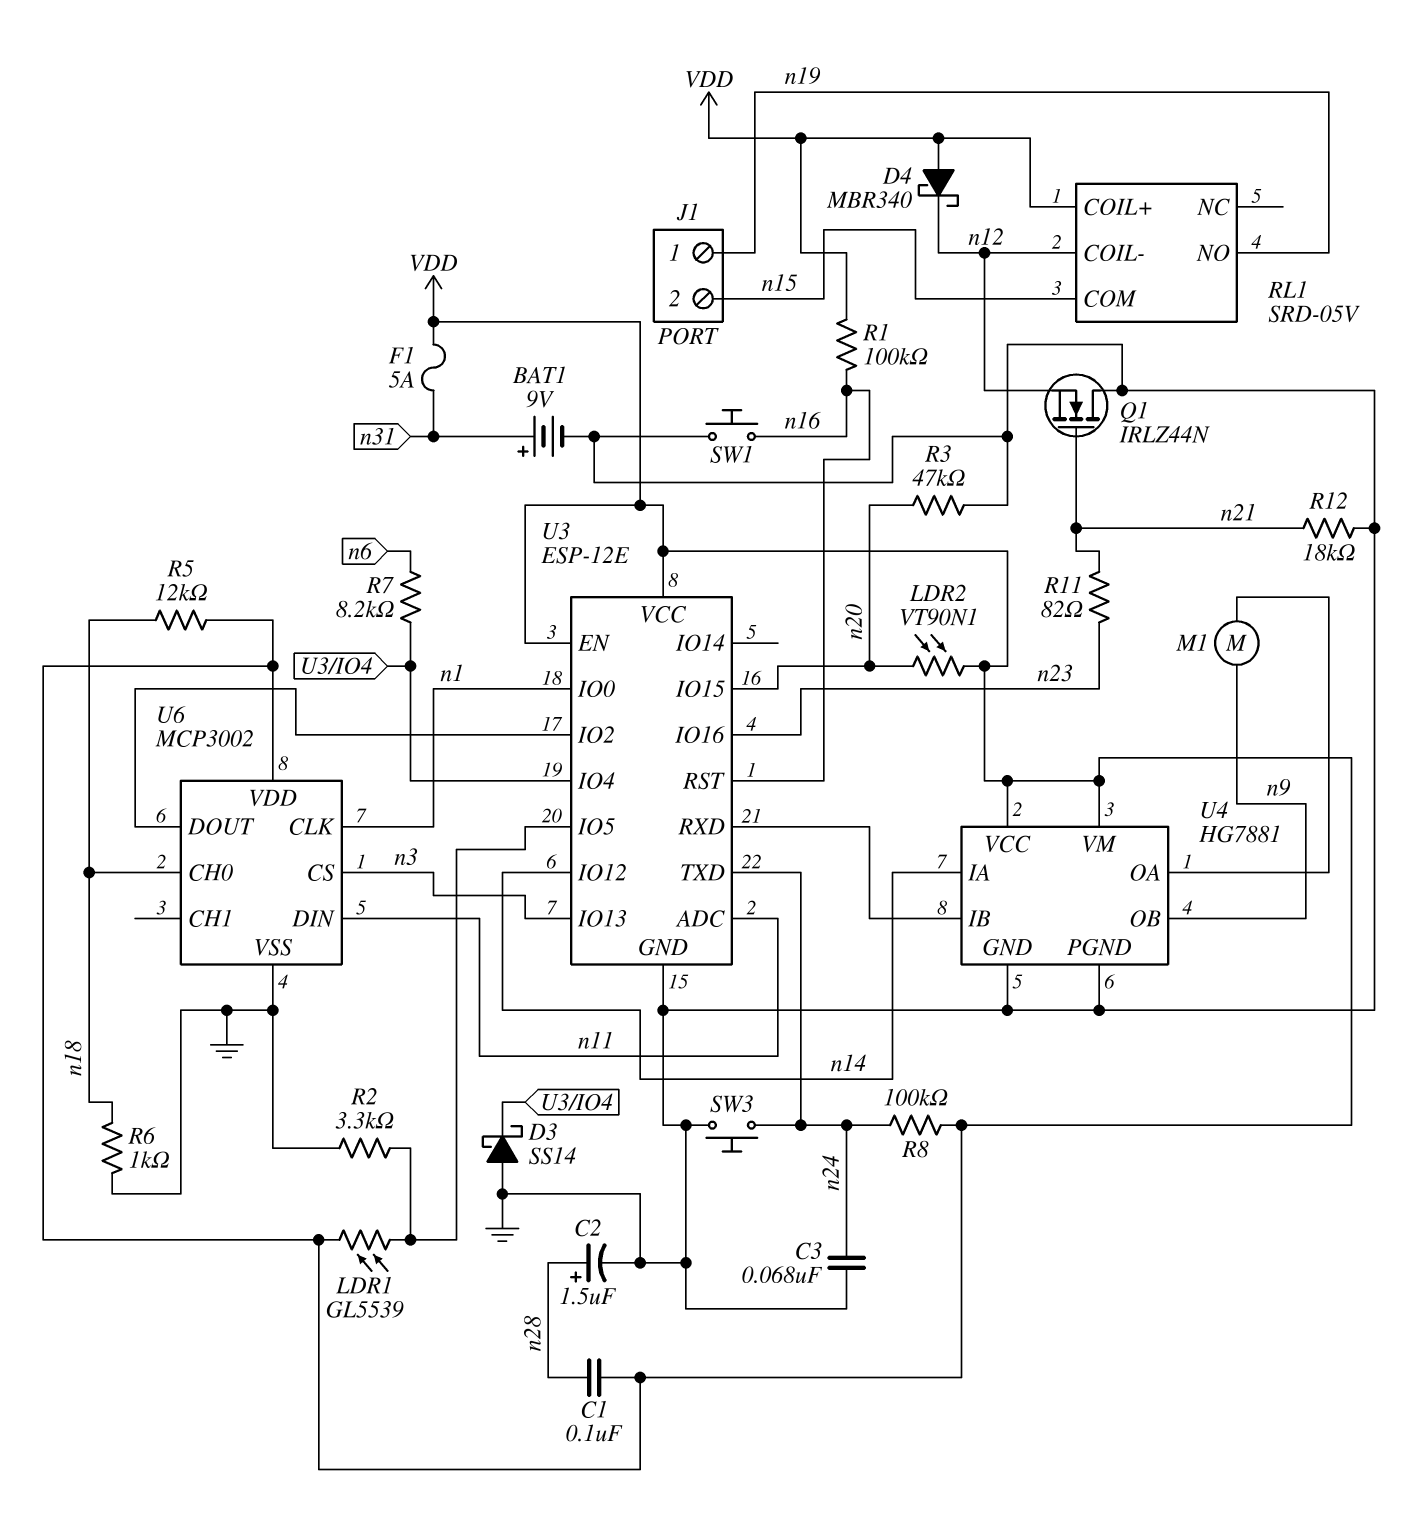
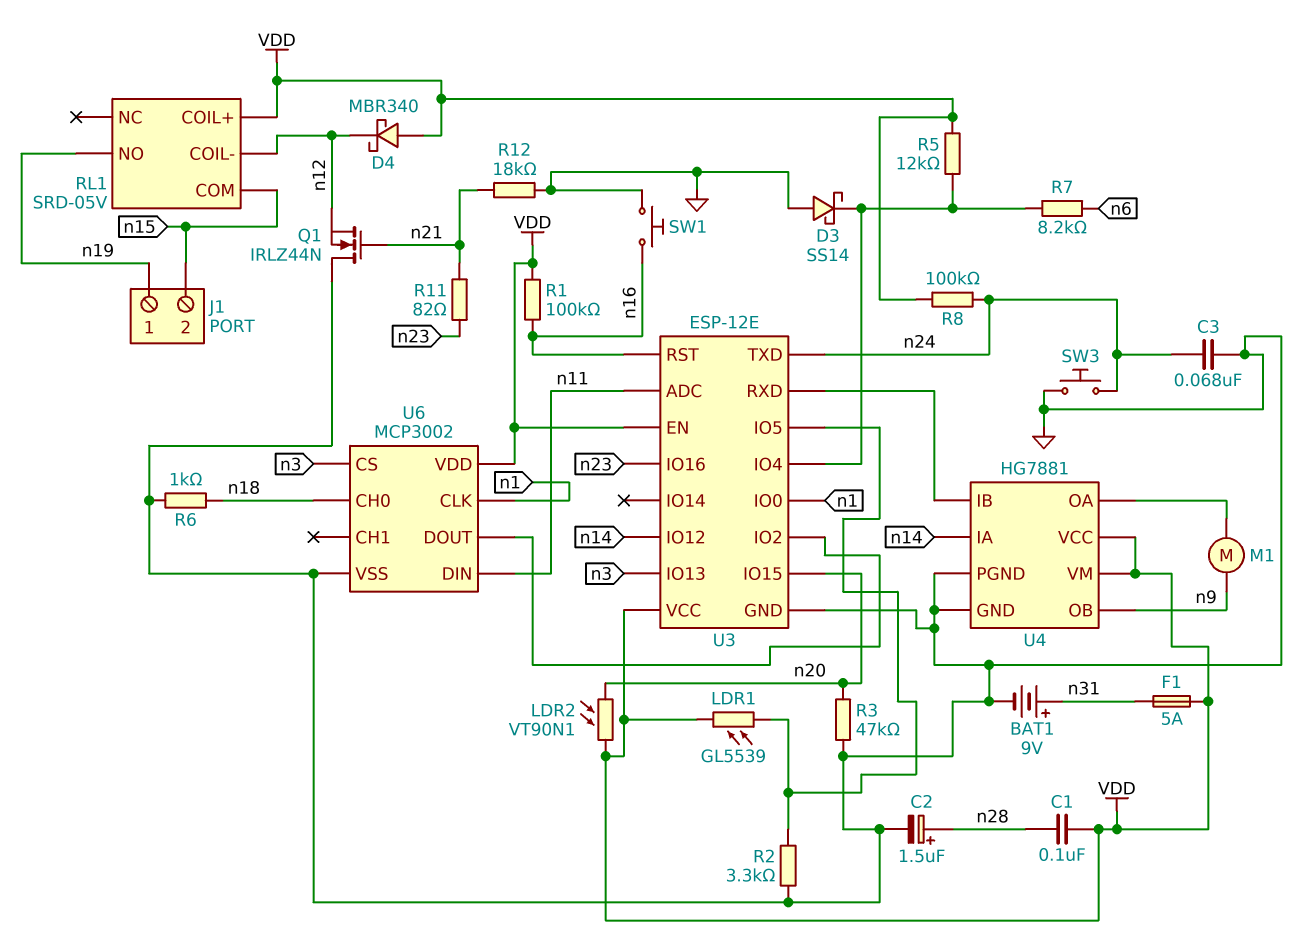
R5: 12k (VDD, n18) -> 12k (U3/IO4, VDD)

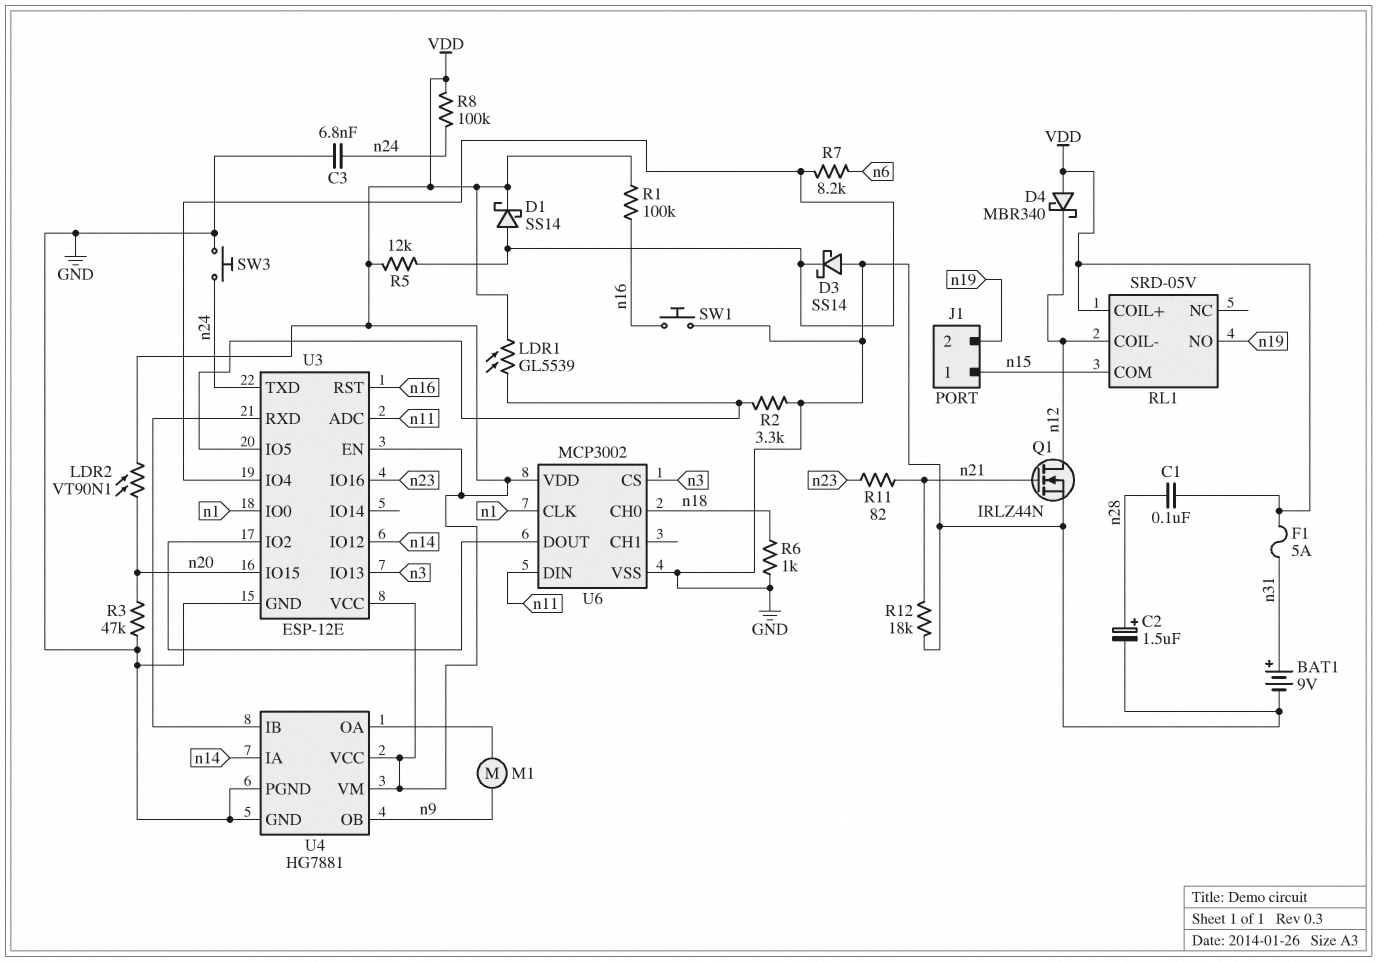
C3: 68nF (GND, n24) -> 6.8nF (GND, n24)
D1: none -> schottky SS14 (A U3/IO4, K VDD)
J1 pin 1: n19 -> n15
J1 pin 2: n15 -> n19
Q1: NMOS IRLZ44N (G n21, D GND, S n12) -> NMOS IRLZ44N (G n21, D n12, S GND)

